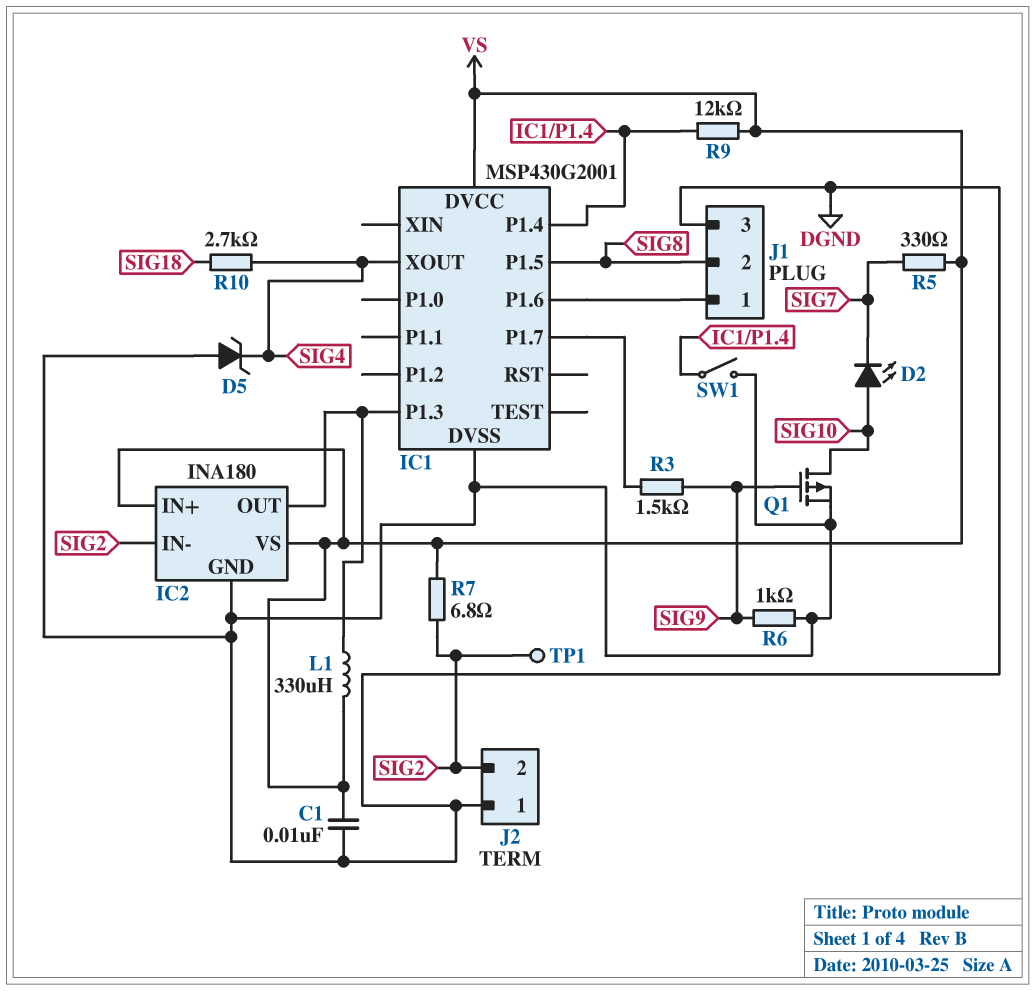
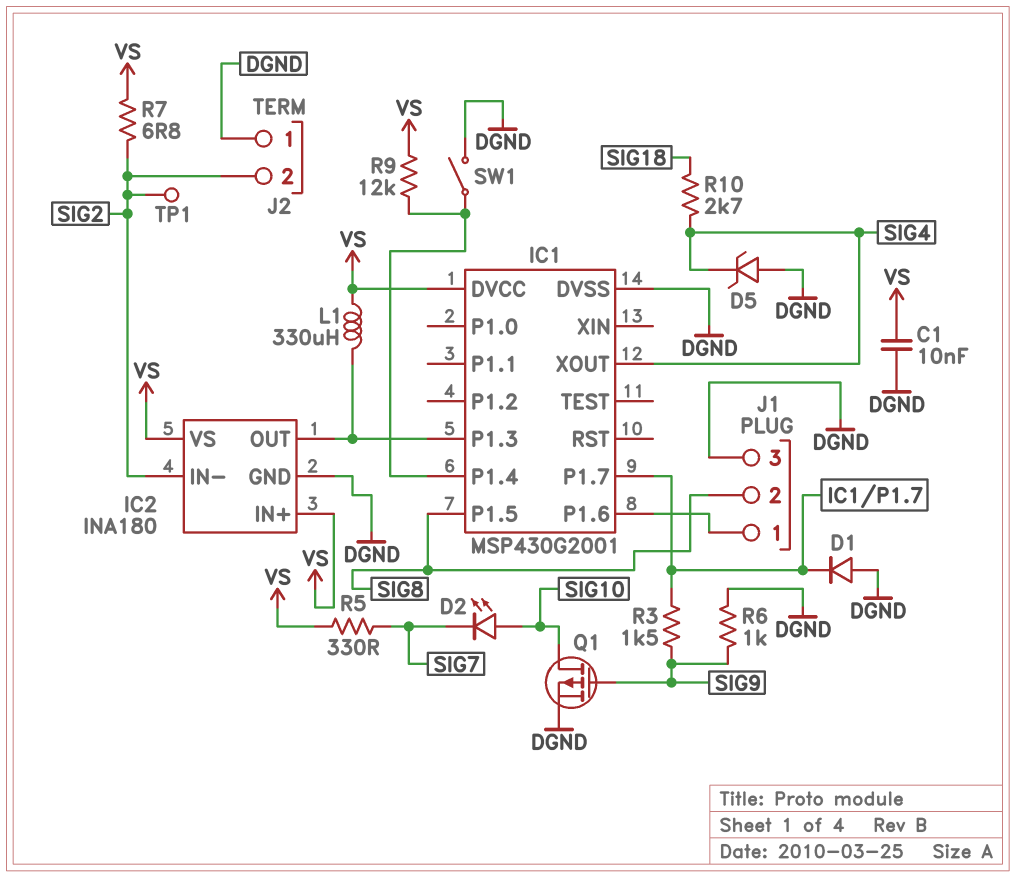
D1: none -> diode (A DGND, K IC1/P1.7)

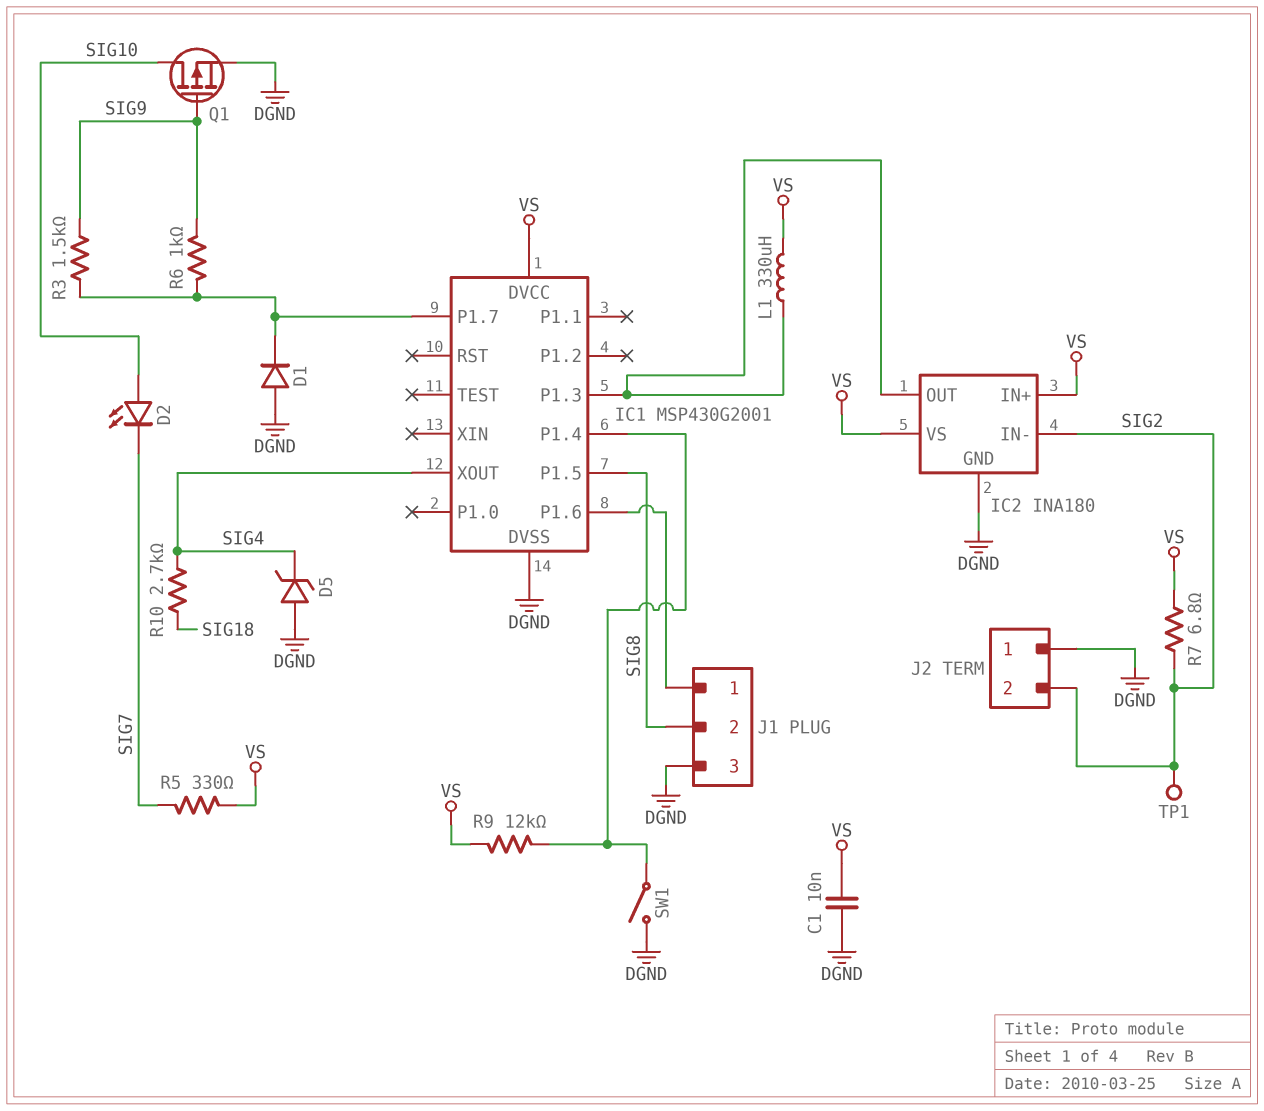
R6: 1k (DGND, SIG9) -> 1k (IC1/P1.7, SIG9)

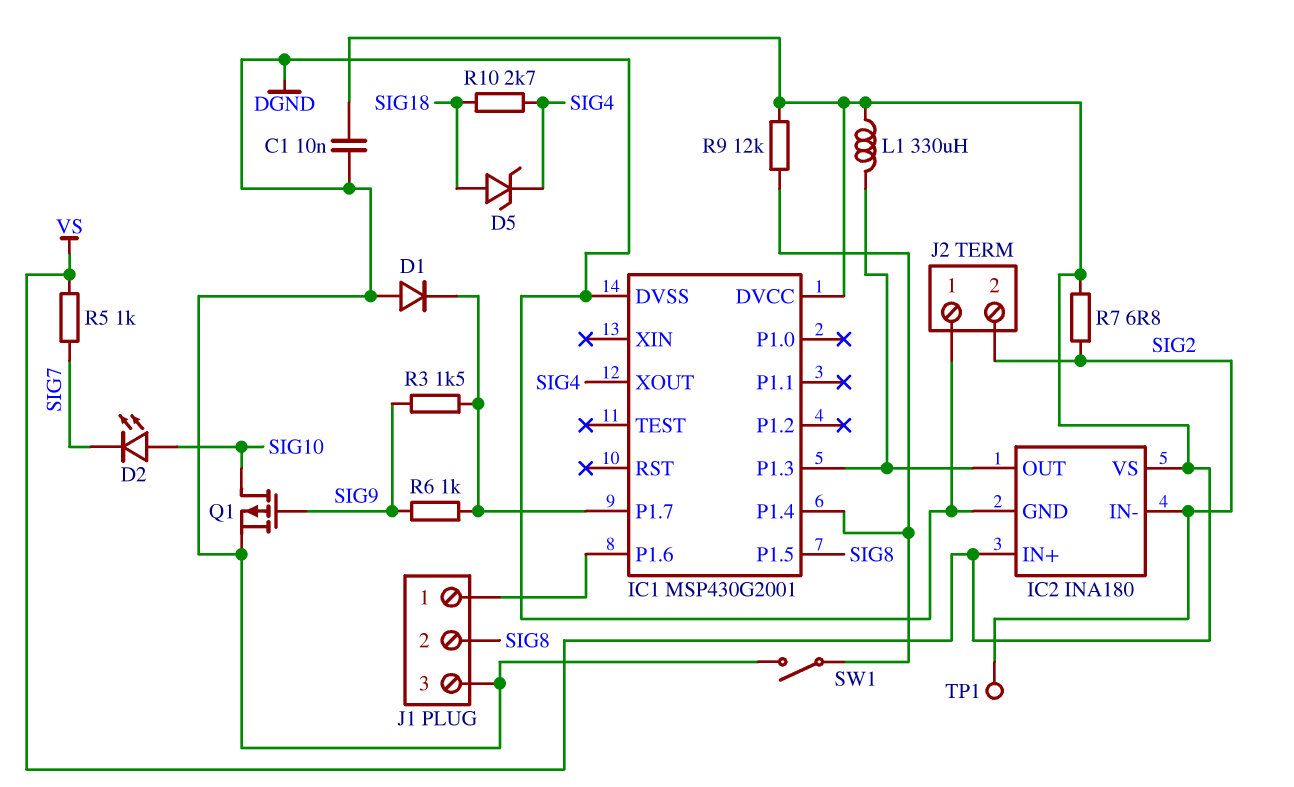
D5: zener (A DGND, K SIG4) -> zener (A SIG18, K SIG4)
R5: 330 (SIG7, VS) -> 1k (SIG7, VS)

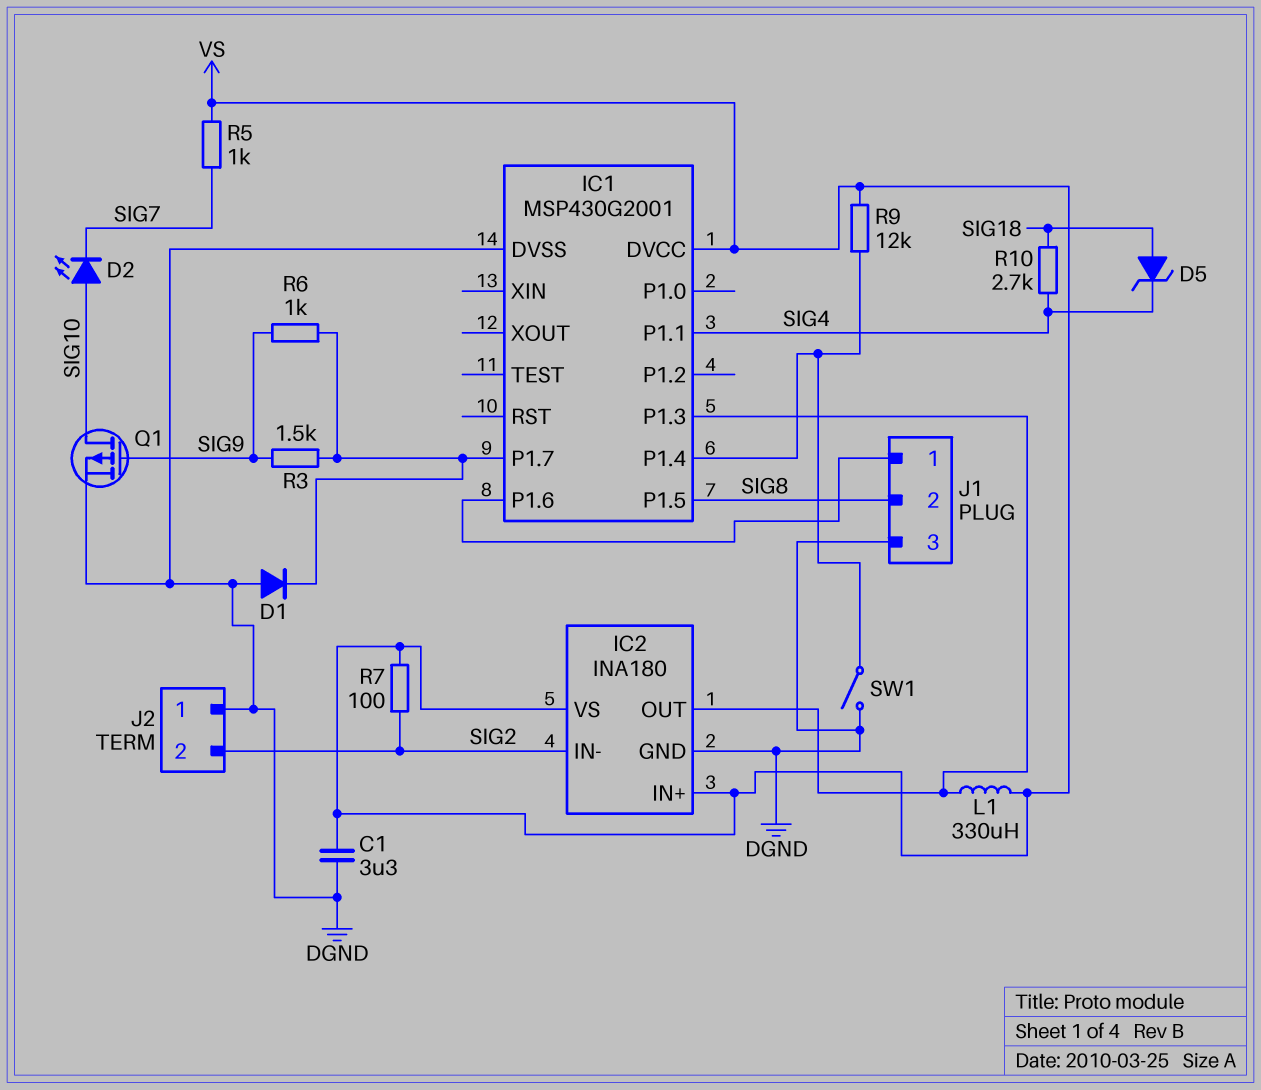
C1: 10nF (DGND, VS) -> 3.3uF (DGND, VS)
IC1 pin P1.1: none -> SIG4
IC1 pin XOUT: SIG4 -> none
R7: 6.8 (SIG2, VS) -> 100 (SIG2, VS)
TP1: test point (SIG2) -> none

